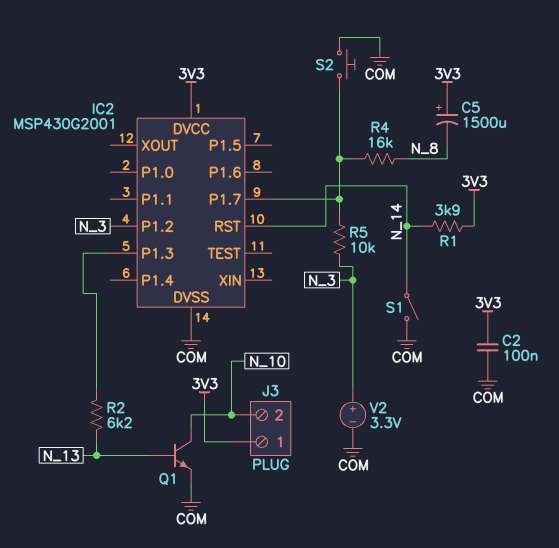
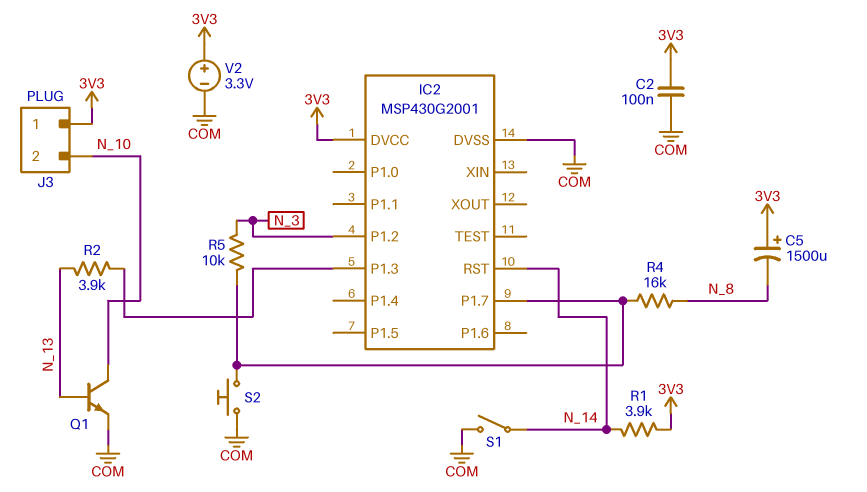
R2: 6.2k (IC2/P1.3, N_13) -> 3.9k (IC2/P1.3, N_13)
V2: 3.3V (plus N_3, minus COM) -> 3.3V (plus 3V3, minus COM)

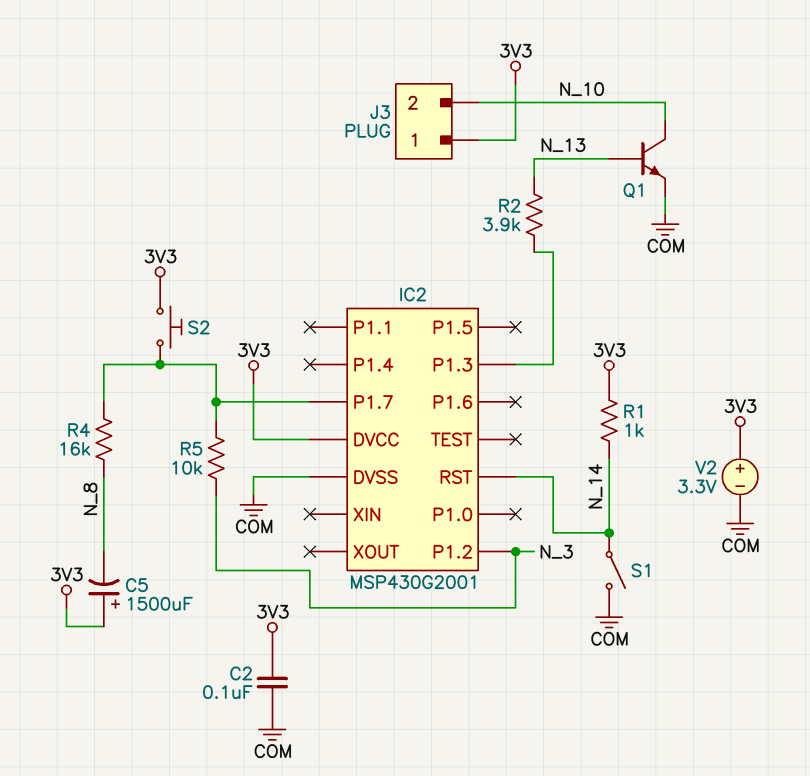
R1: 3.9k (3V3, N_14) -> 1k (3V3, N_14)
S2: button (COM, IC2/P1.7) -> button (3V3, IC2/P1.7)

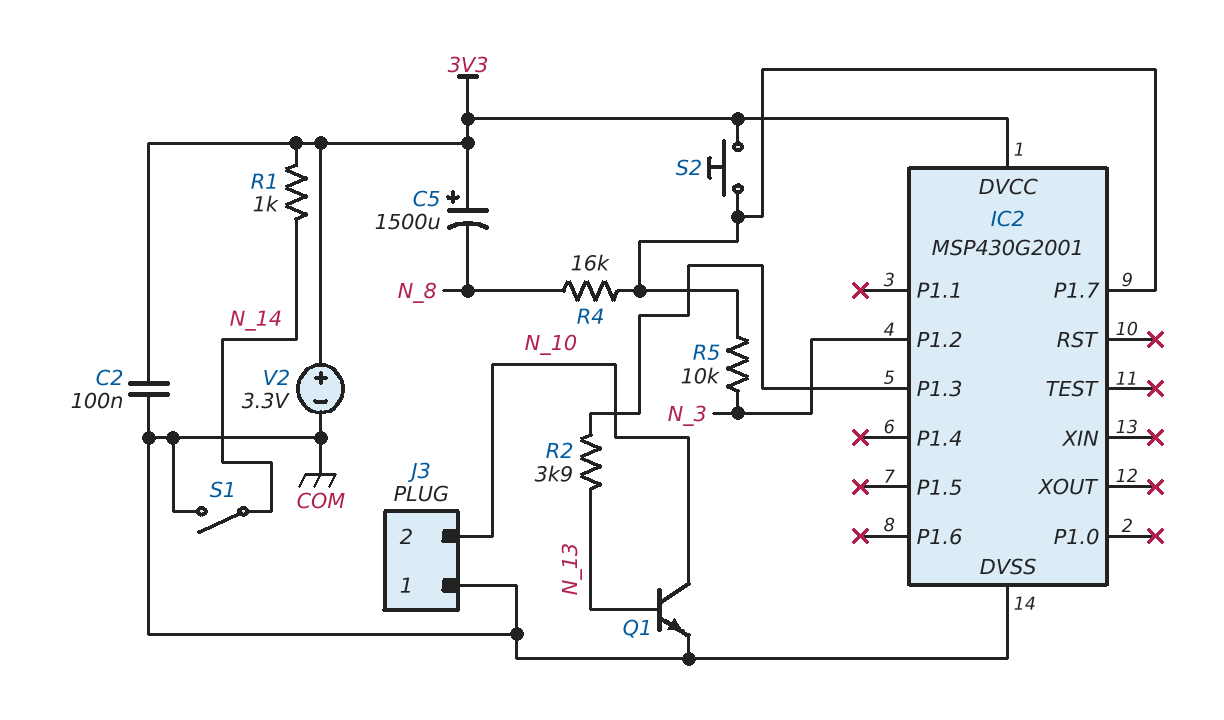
IC2 pin RST: N_14 -> none
J3 pin 1: 3V3 -> COM

